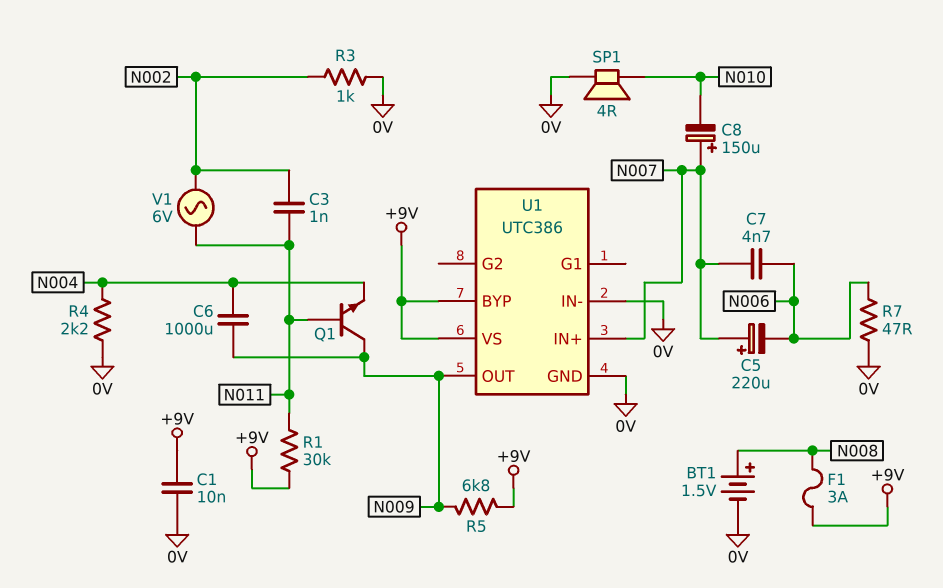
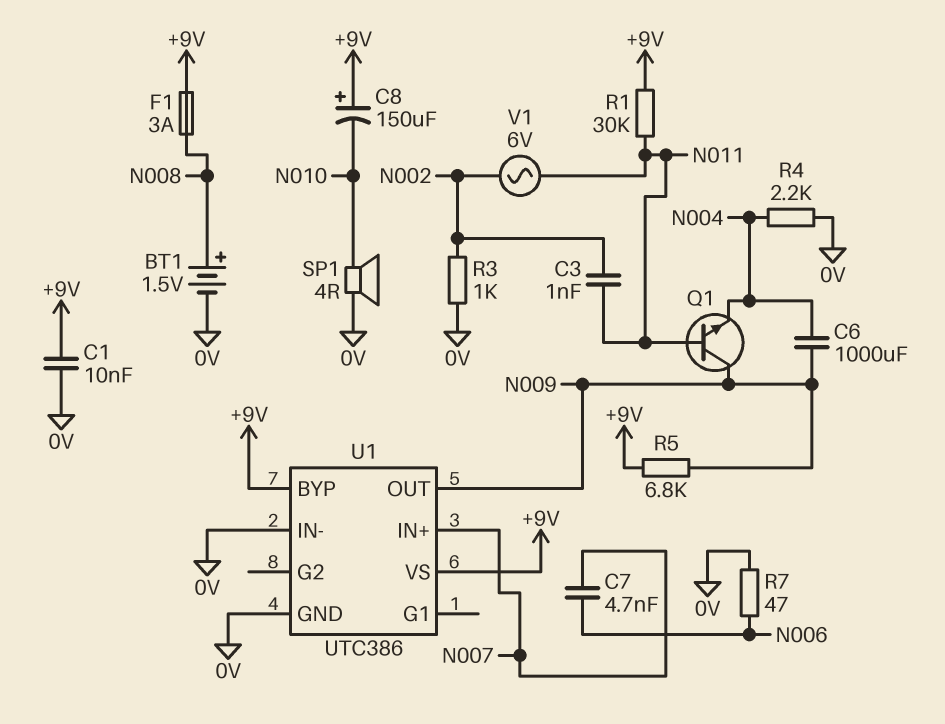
C5: 220uF (plus N007, minus N006) -> none
C8: 150uF (plus N007, minus N010) -> 150uF (plus +9V, minus N010)

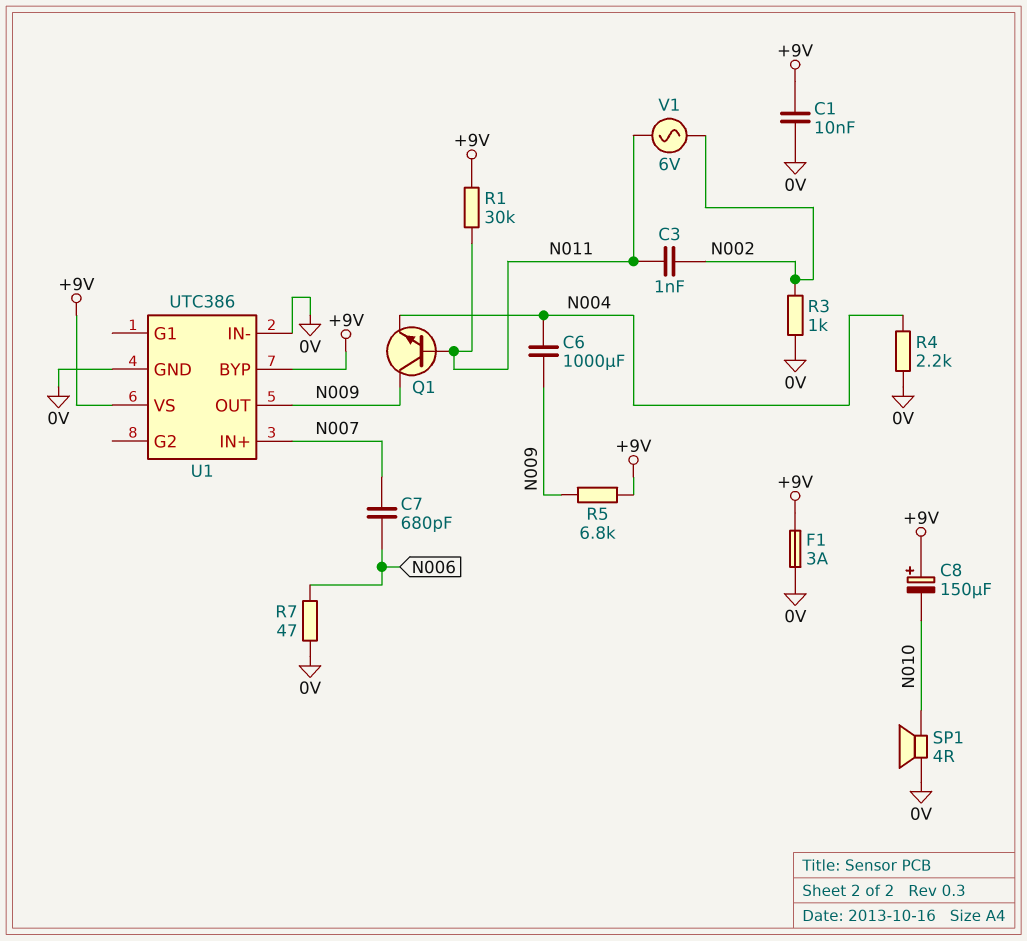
BT1: 1.5V (plus N008, minus 0V) -> none
C7: 4.7nF (N006, N007) -> 680pF (N006, N007)
F1: 3A (+9V, N008) -> 3A (+9V, 0V)

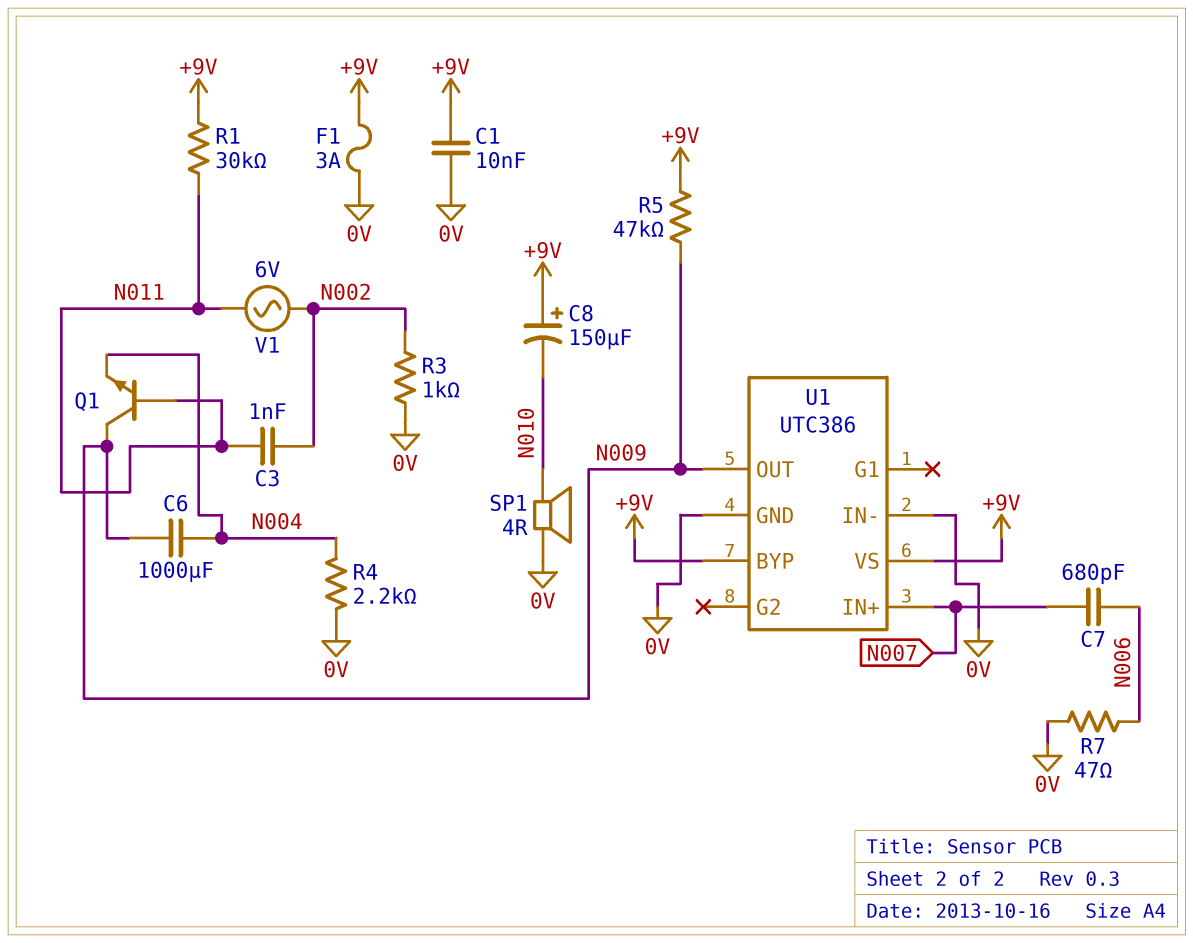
R5: 6.8k (+9V, N009) -> 47k (+9V, N009)

